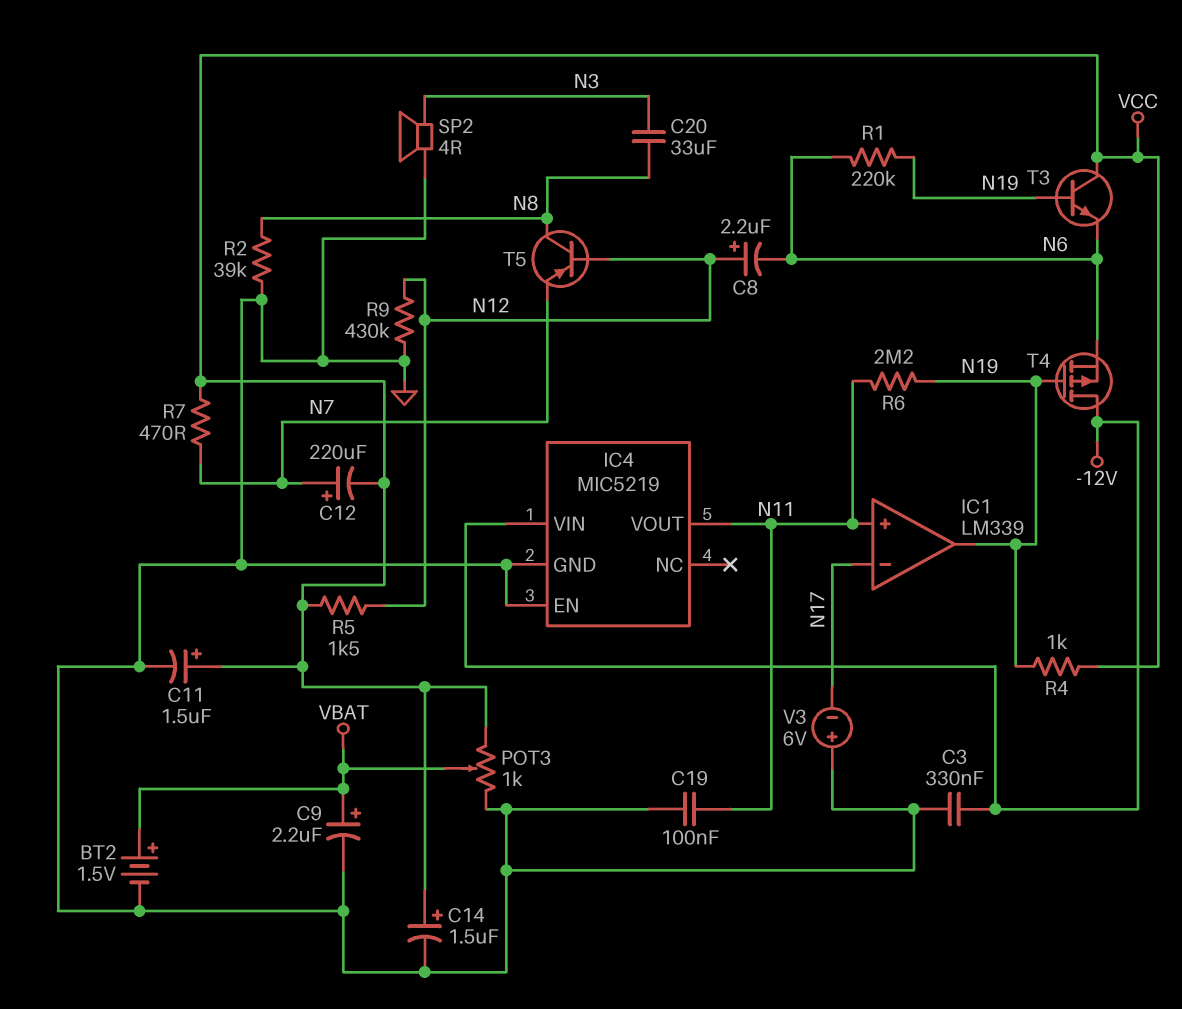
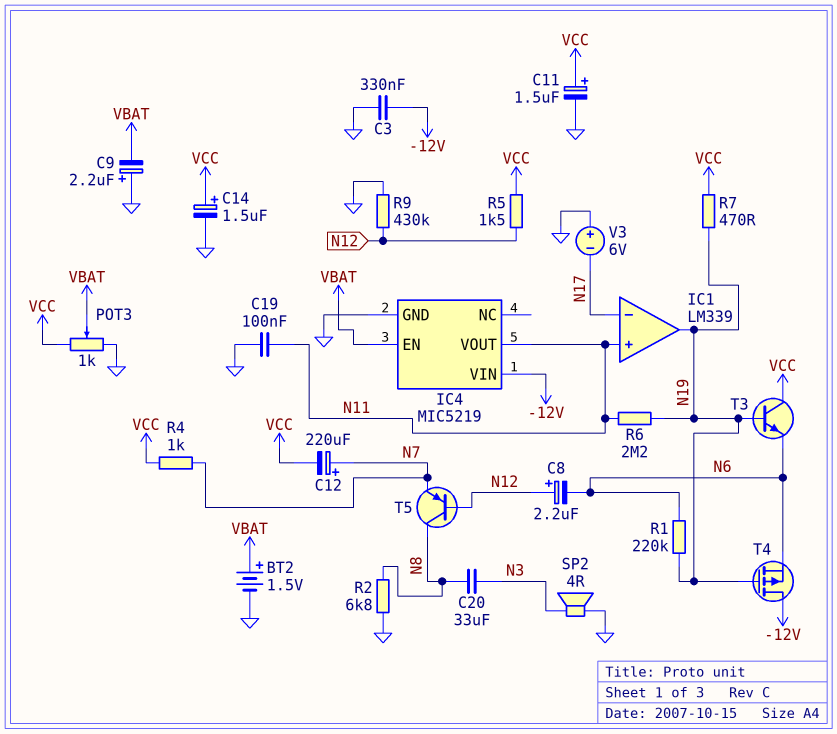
C9: 2.2uF (plus VBAT, minus GND) -> 2.2uF (plus GND, minus VBAT)
IC4 pin EN: GND -> VBAT
R2: 39k (GND, N8) -> 6.8k (GND, N8)
R4: 1k (N19, VCC) -> 1k (N7, VCC)
R7: 470 (N7, VCC) -> 470 (N19, VCC)

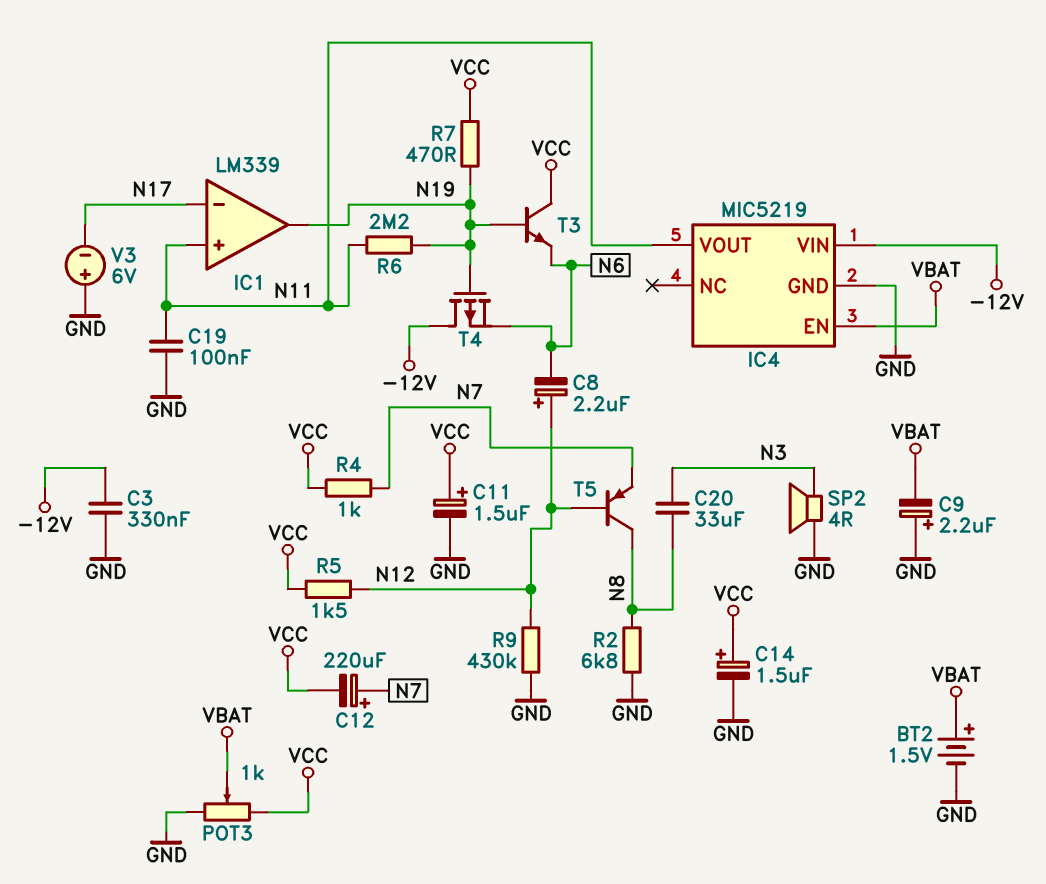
R1: 220k (N6, N19) -> none

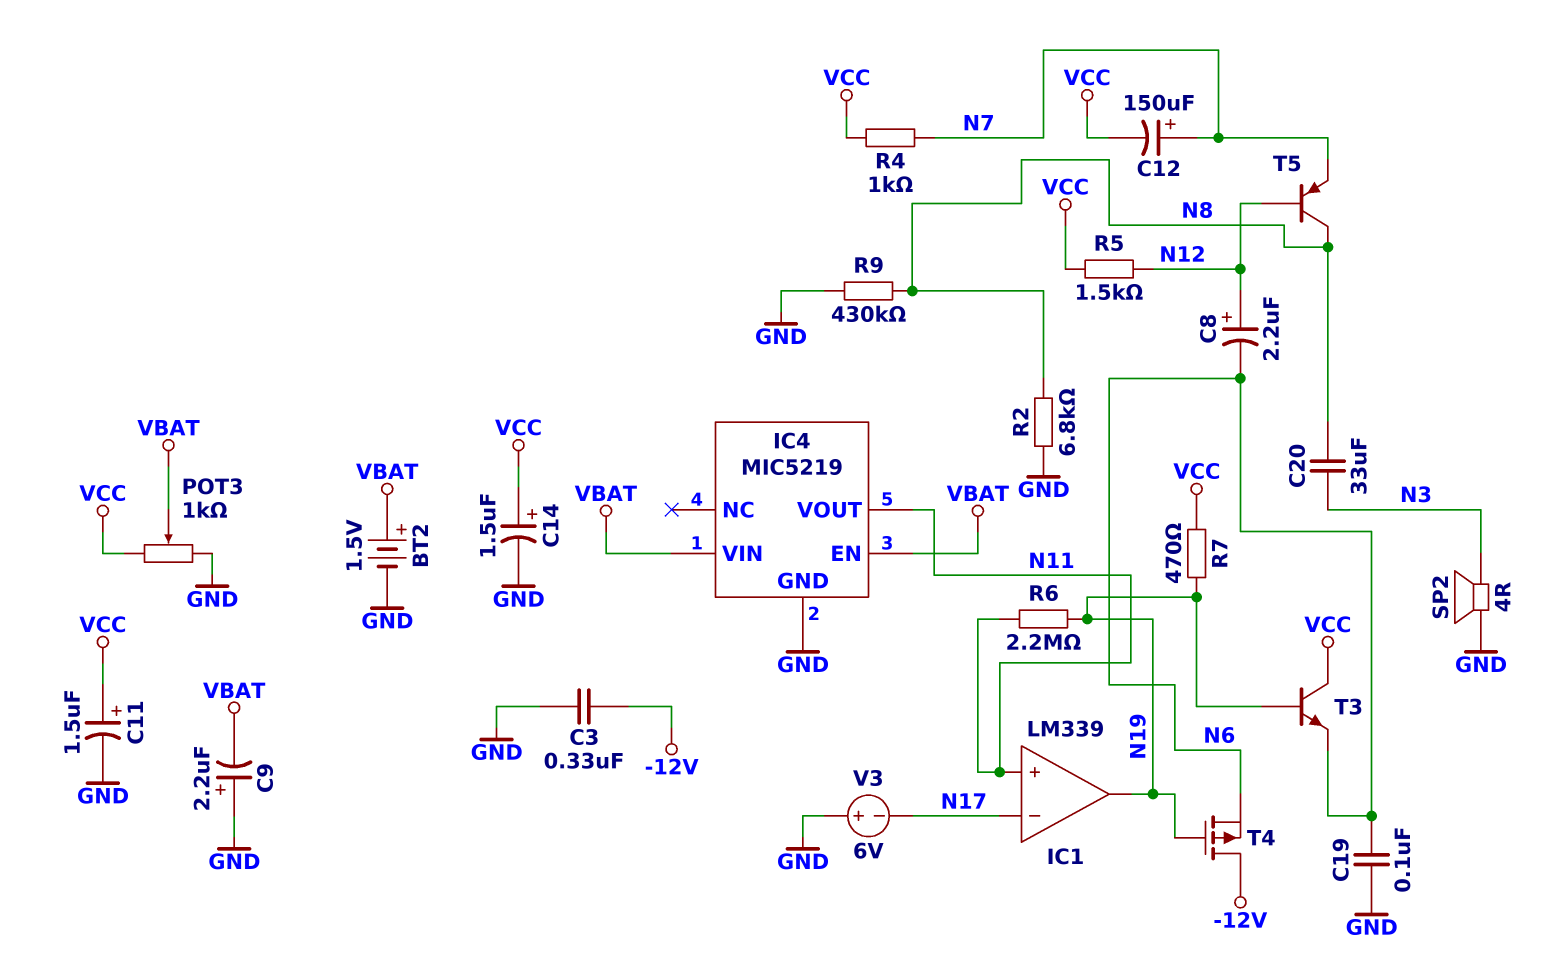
C12: 220uF (plus N7, minus VCC) -> 150uF (plus N7, minus VCC)
C19: 100nF (GND, N11) -> 100nF (GND, N6)
IC4 pin VIN: -12V -> VBAT
R9: 430k (GND, N12) -> 430k (GND, N8)

